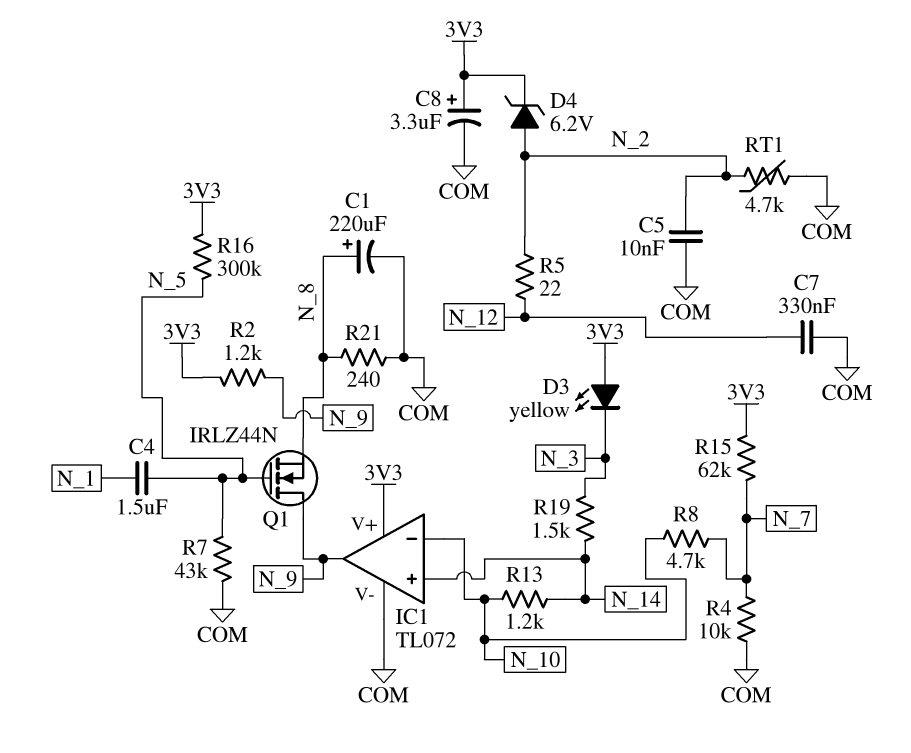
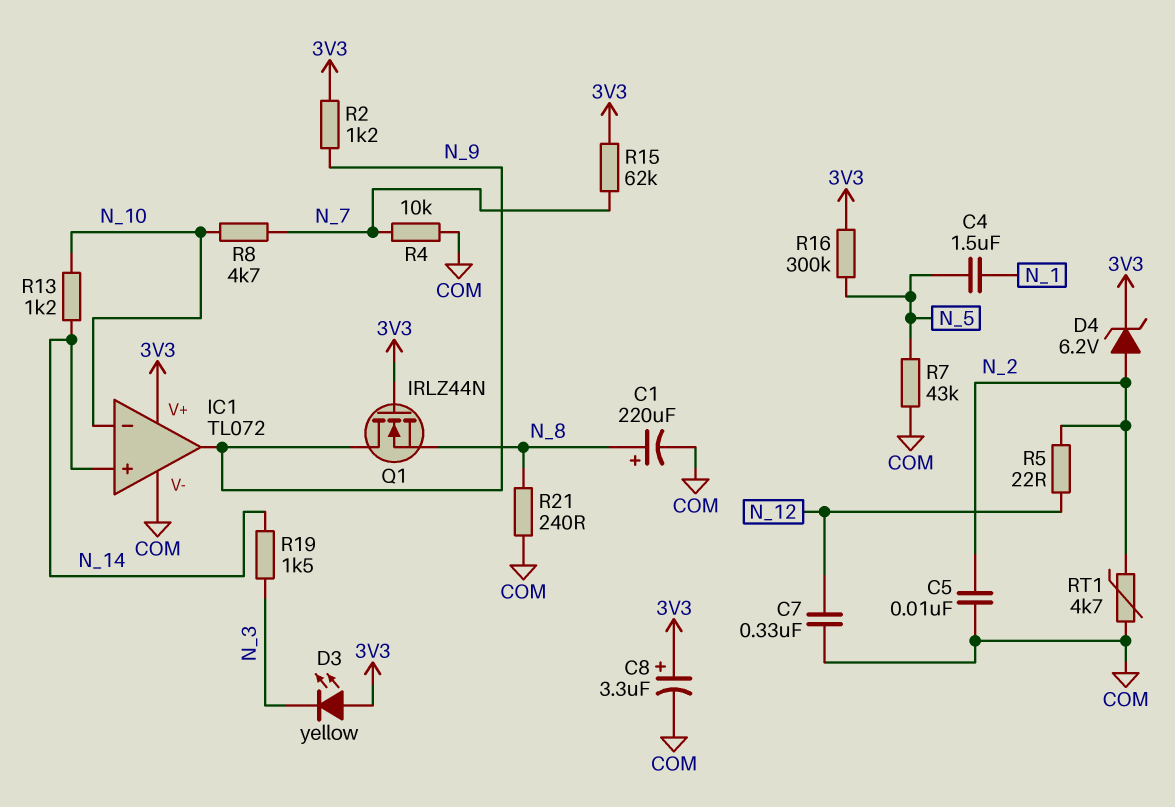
Q1: NMOS IRLZ44N (G N_5, D N_9, S N_8) -> NMOS IRLZ44N (G 3V3, D N_9, S N_8)

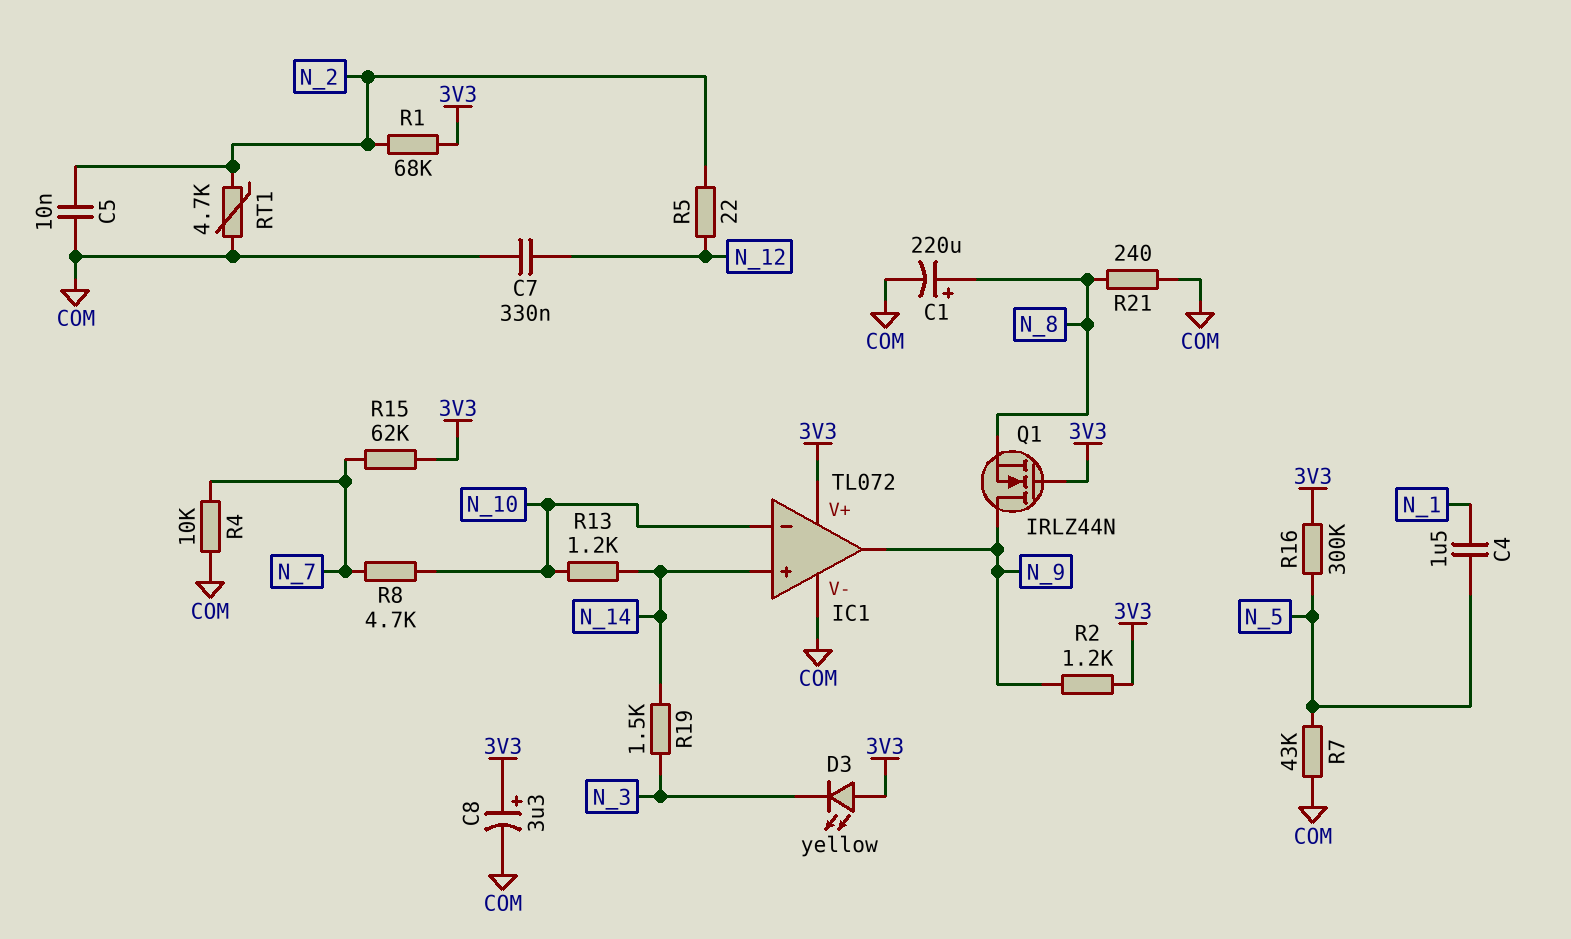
D4: zener 6.2V (A N_2, K 3V3) -> none
R1: none -> 68k (3V3, N_2)

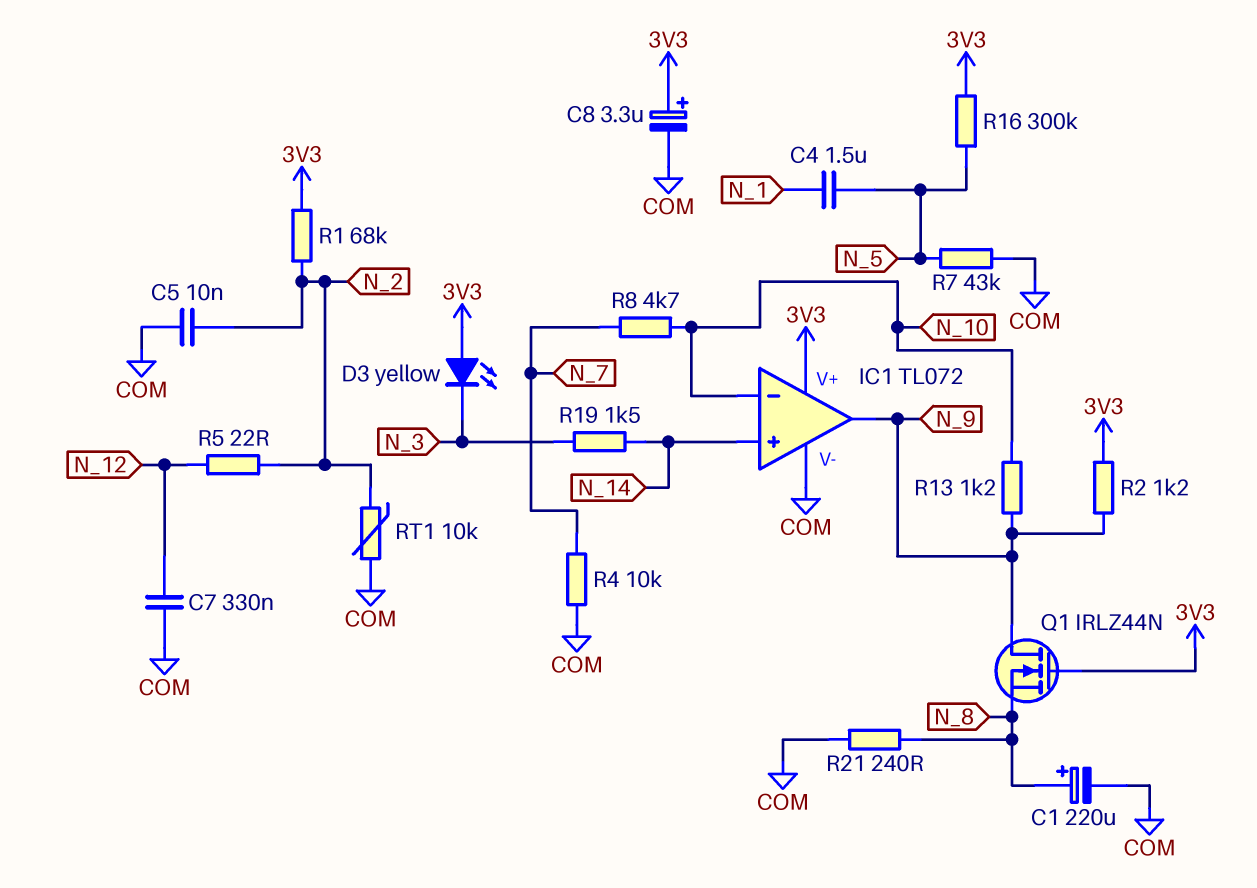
R13: 1.2k (N_10, N_14) -> 1.2k (N_9, N_10)
R15: 62k (3V3, N_7) -> none
RT1: 4.7k (COM, N_2) -> 10k (COM, N_2)

